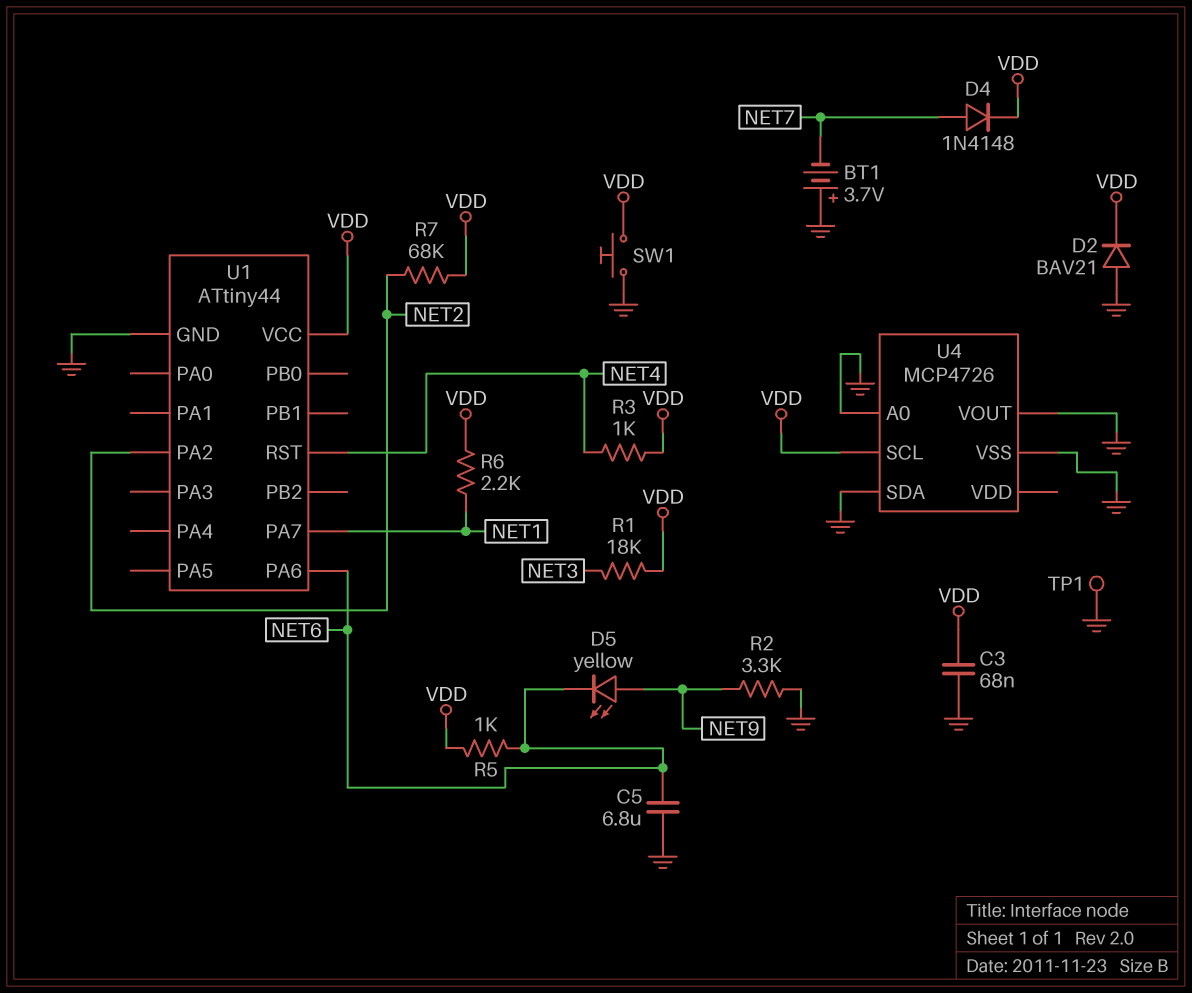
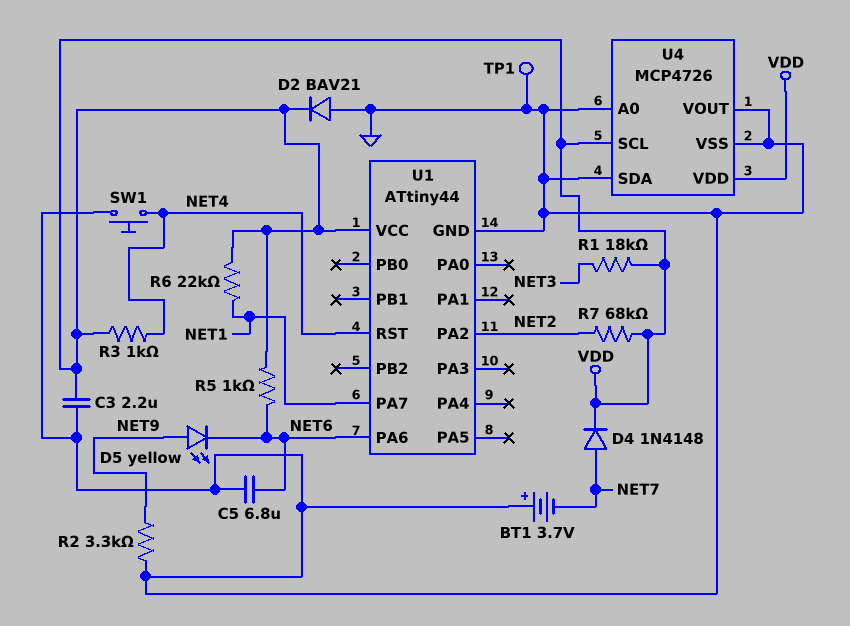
C3: 68nF (GND, VDD) -> 2.2uF (GND, VDD)
R6: 2.2k (NET1, VDD) -> 22k (NET1, VDD)
SW1: button (GND, VDD) -> button (GND, NET4)
U4 pin VDD: none -> VDD

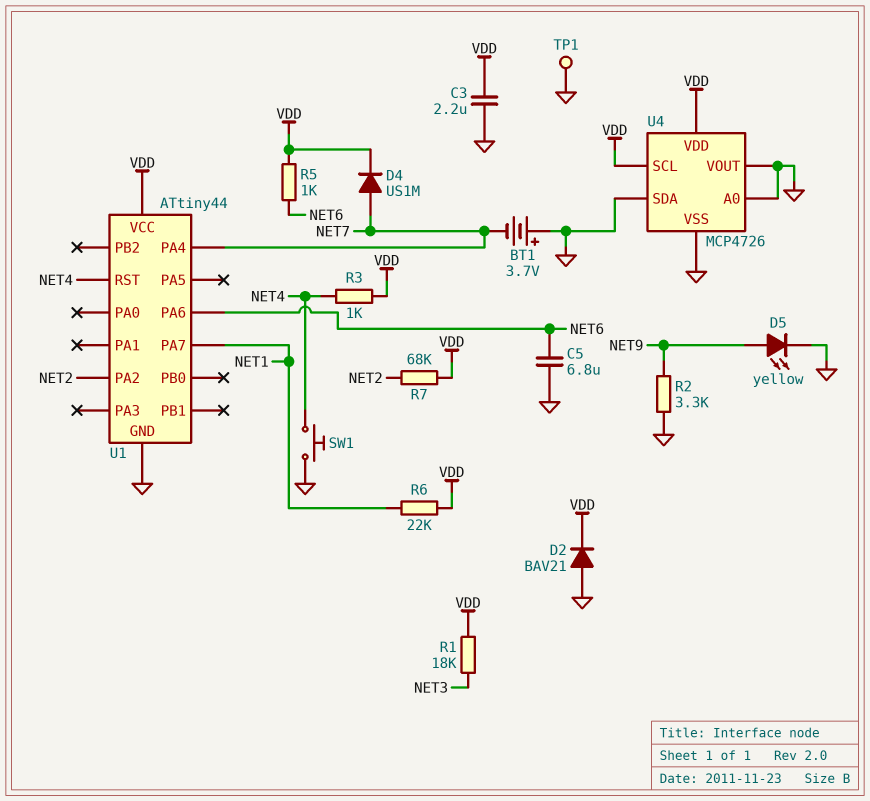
D4: diode 1N4148 (A NET7, K VDD) -> diode US1M (A NET7, K VDD)
D5: LED yellow (A NET9, K NET6) -> LED yellow (A NET9, K GND)
U1 pin PA4: none -> NET7

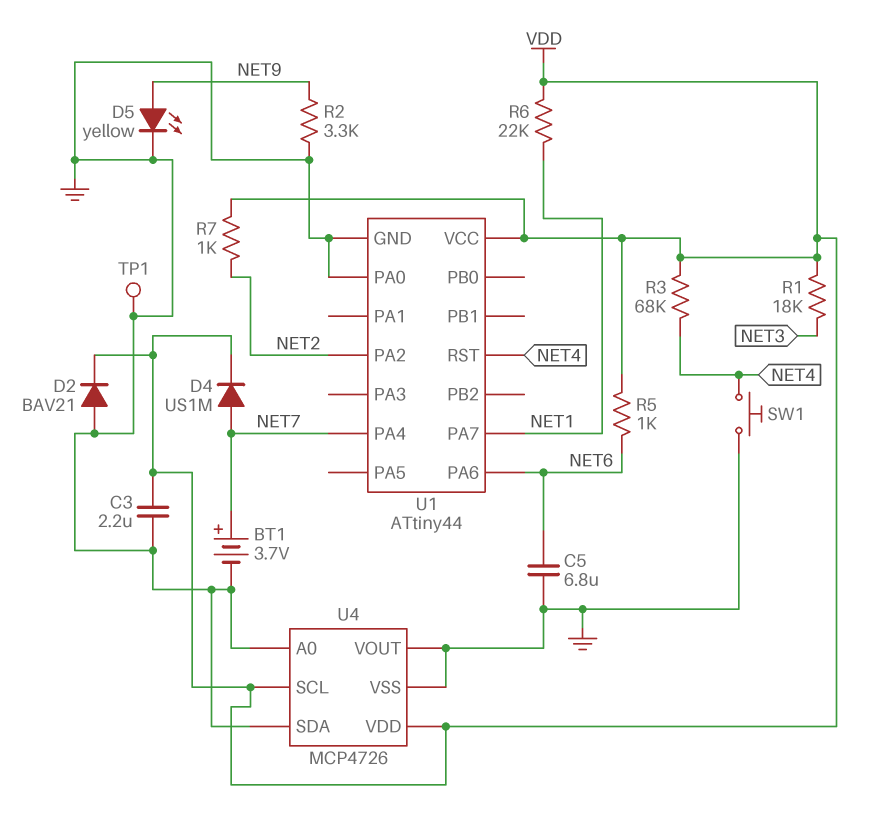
BT1: 3.7V (plus GND, minus NET7) -> 3.7V (plus NET7, minus GND)
R3: 1k (NET4, VDD) -> 68k (NET4, VDD)
R7: 68k (NET2, VDD) -> 1k (NET2, VDD)
U1 pin PA0: none -> GND

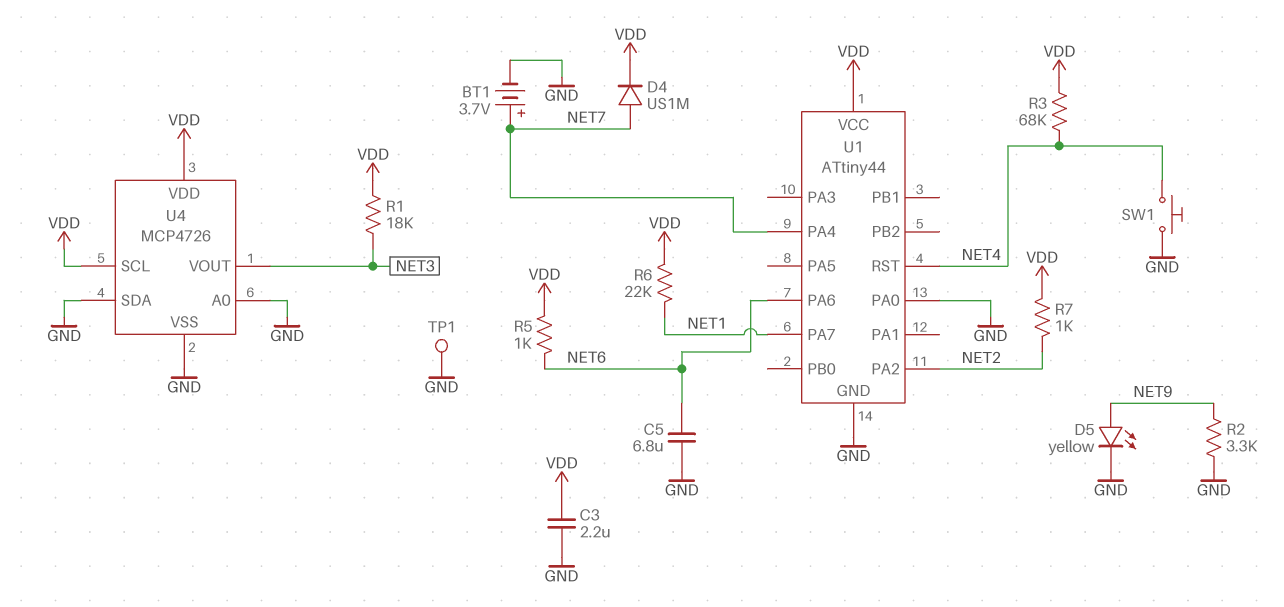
D2: diode BAV21 (A GND, K VDD) -> none
U4 pin VOUT: GND -> NET3

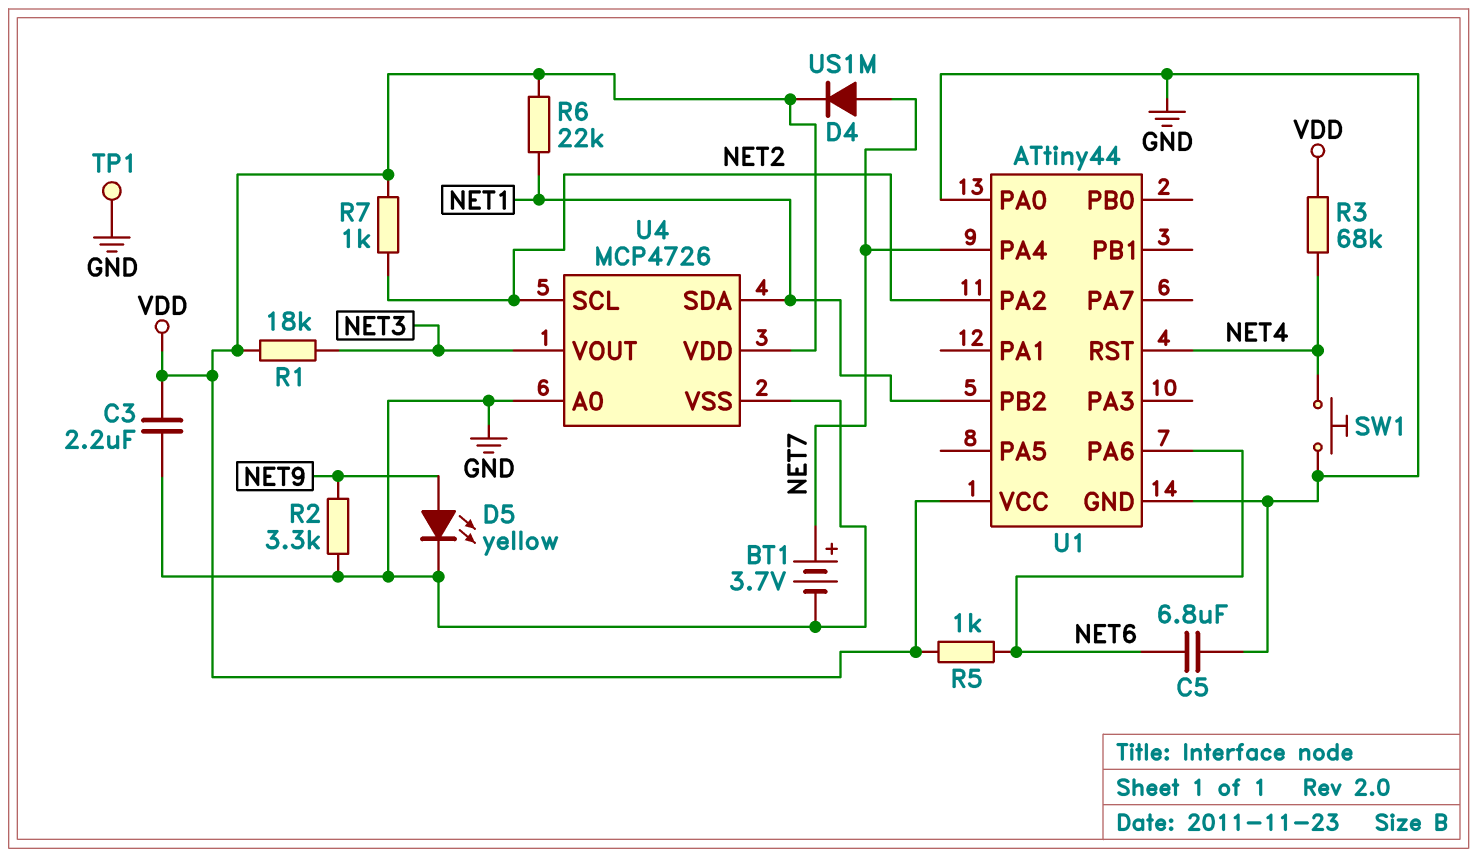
U1 pin PA7: NET1 -> none
U1 pin PB2: none -> NET1
U4 pin SCL: VDD -> NET2
U4 pin SDA: GND -> NET1

